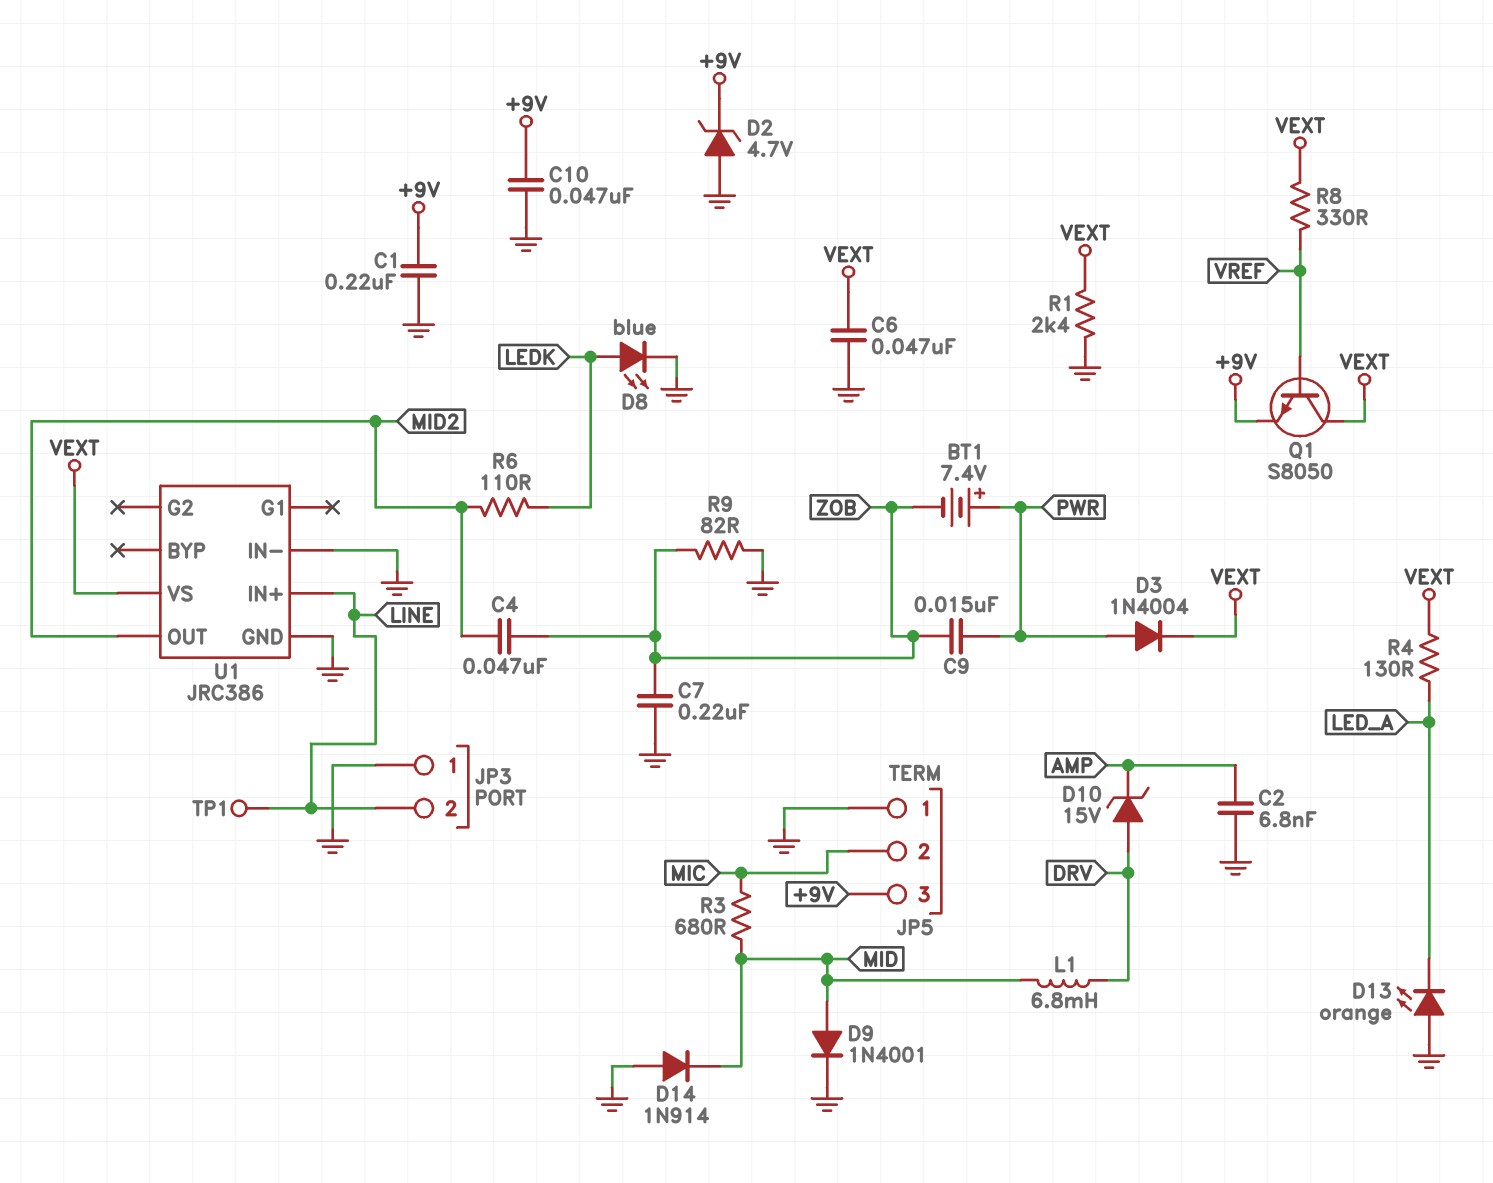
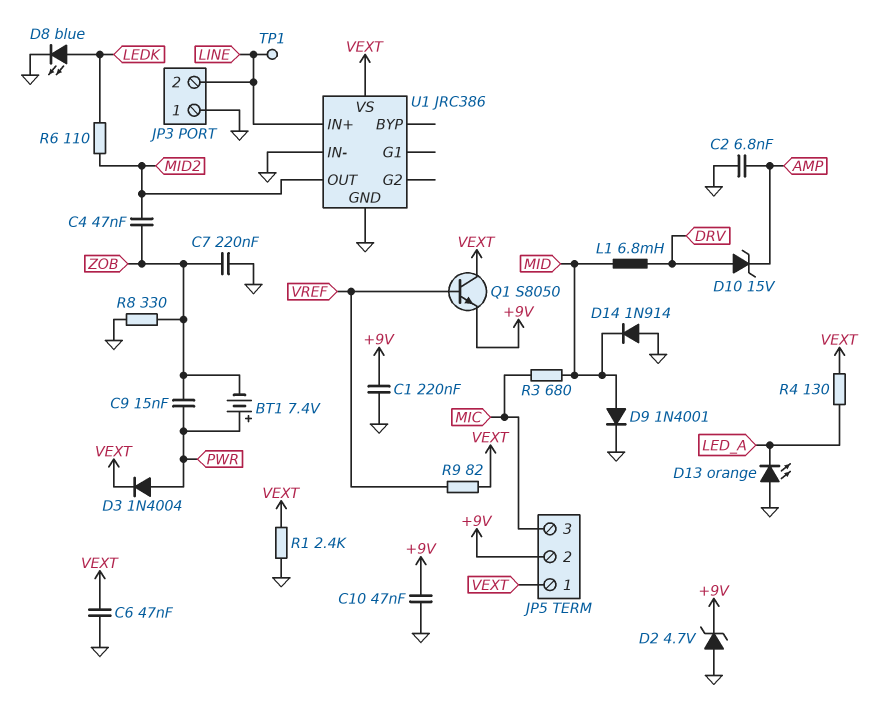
JP5 pin 1: GND -> VEXT
JP5 pin 2: MIC -> +9V
JP5 pin 3: +9V -> MIC
R8: 330 (VEXT, VREF) -> 330 (GND, ZOB)
R9: 82 (GND, ZOB) -> 82 (VEXT, VREF)

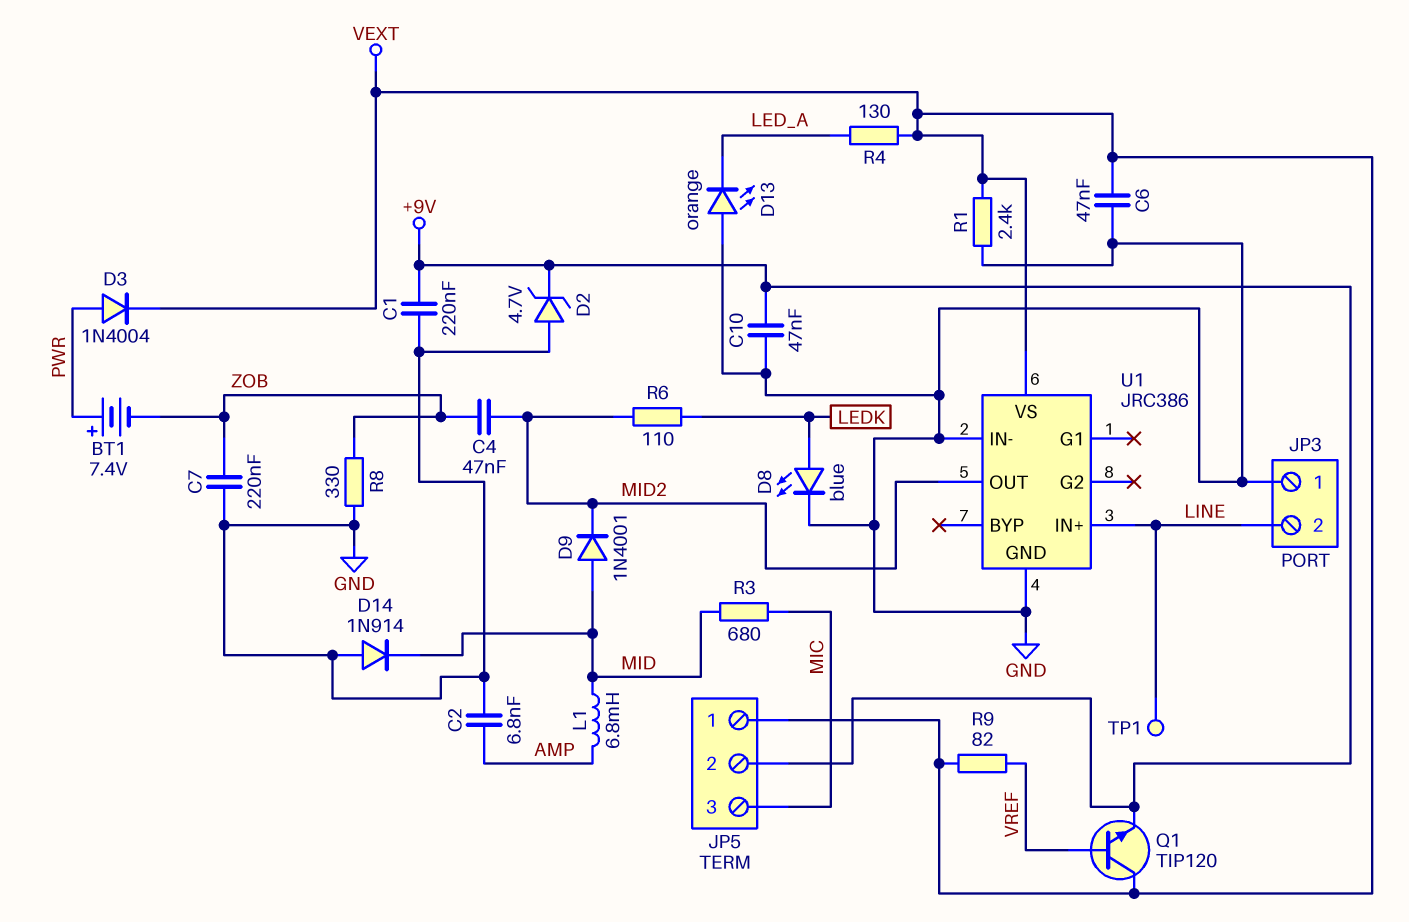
C9: 15nF (PWR, ZOB) -> none
D9: diode 1N4001 (A MID, K GND) -> diode 1N4001 (A MID, K MID2)
D10: zener 15V (A DRV, K AMP) -> none
L1: 6.8mH (DRV, MID) -> 6.8mH (AMP, MID)
Q1: NPN S8050 (B VREF, C VEXT, E +9V) -> NPN TIP120 (B VREF, C VEXT, E +9V)

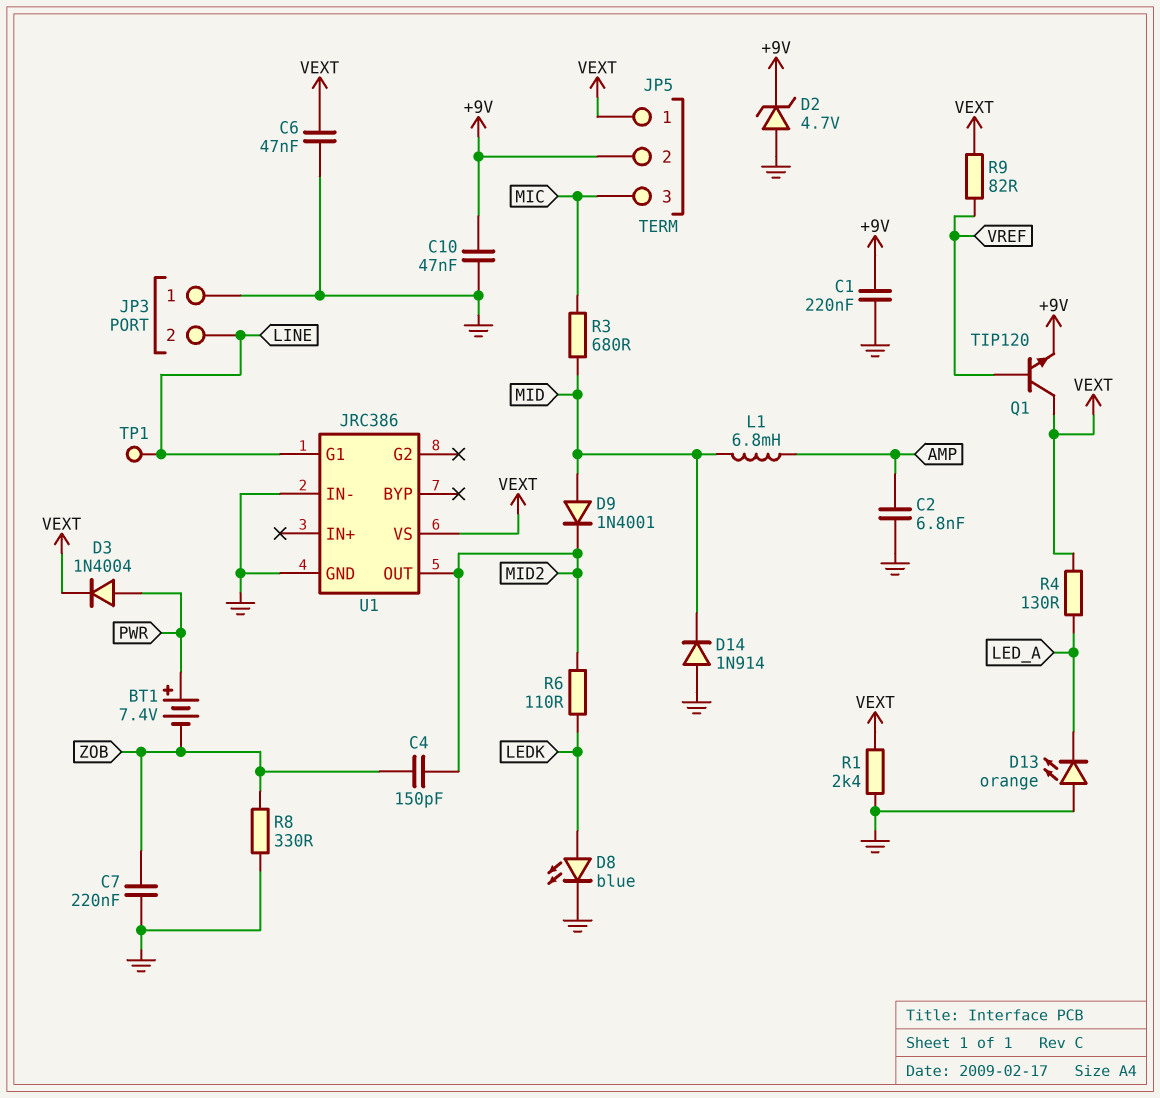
C4: 47nF (MID2, ZOB) -> 150pF (MID2, ZOB)
U1 pin G1: none -> LINE
U1 pin IN+: LINE -> none

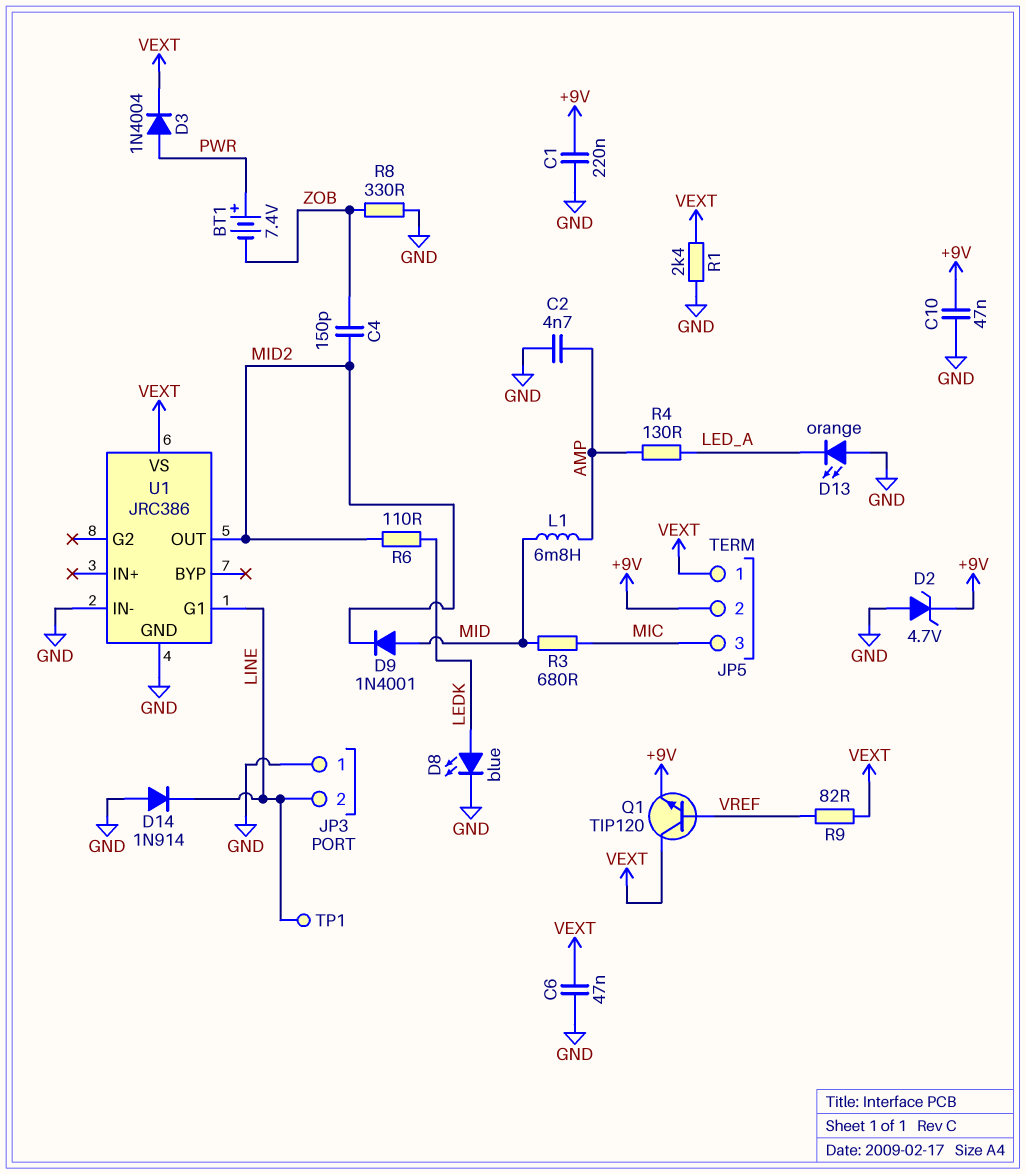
C2: 6.8nF (AMP, GND) -> 4.7nF (AMP, GND)
C7: 220nF (GND, ZOB) -> none
D14: diode 1N914 (A GND, K MID) -> diode 1N914 (A GND, K LINE)
R4: 130 (LED_A, VEXT) -> 130 (AMP, LED_A)

